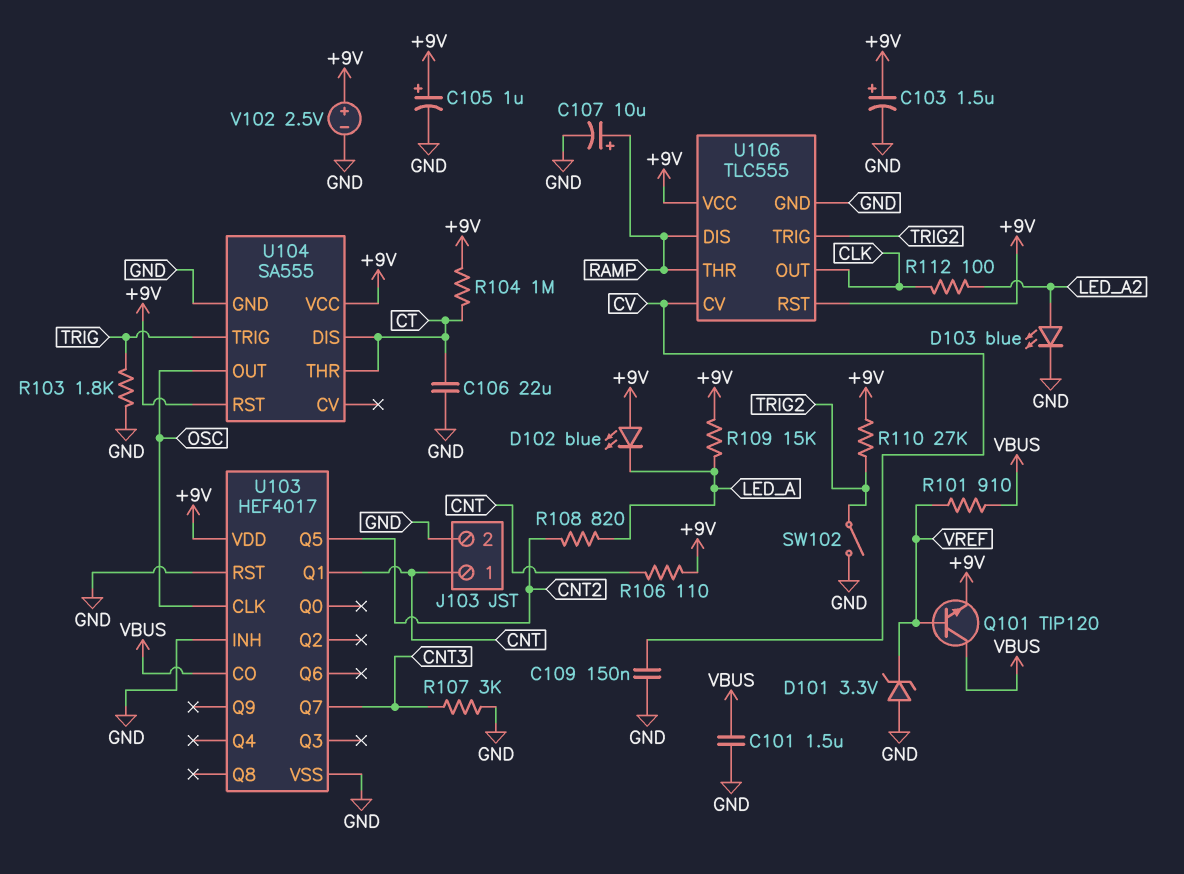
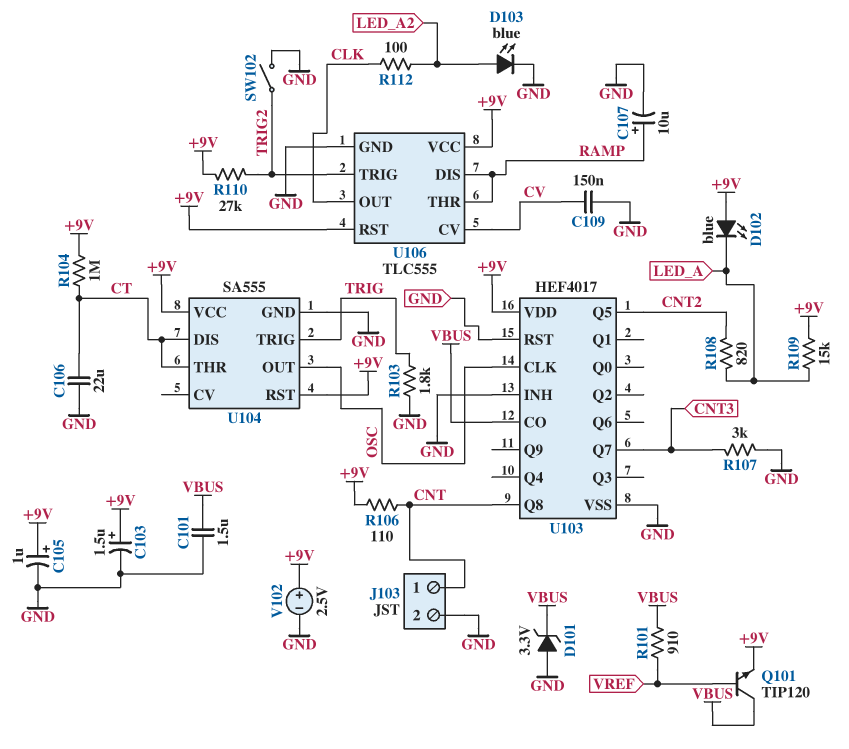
D101: zener 3.3V (A GND, K VREF) -> zener 3.3V (A GND, K VBUS)
U103 pin Q1: CNT -> none
U103 pin Q8: none -> CNT

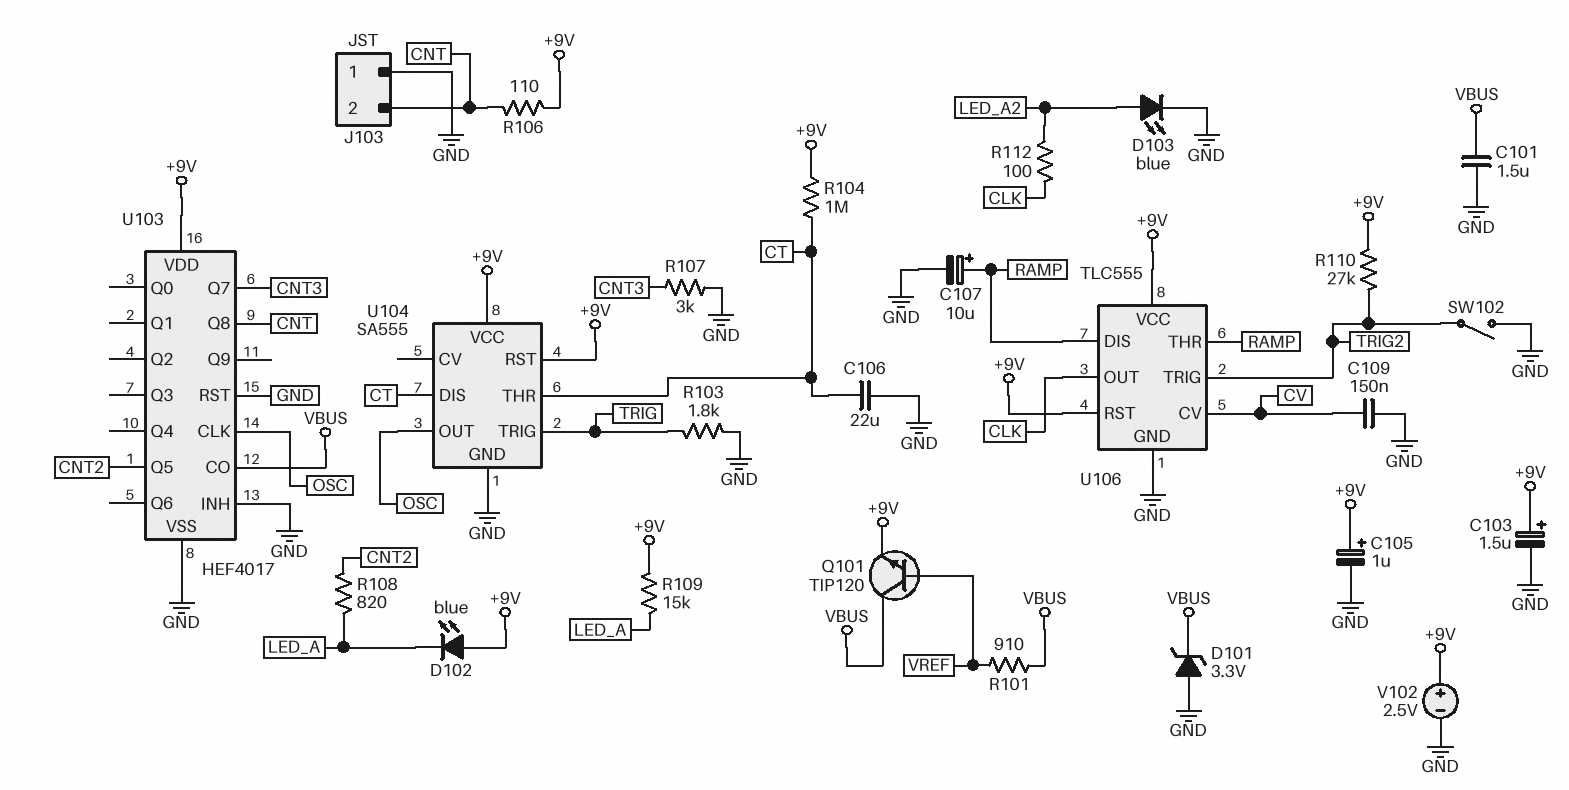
J103 pin 1: CNT -> GND
J103 pin 2: GND -> CNT

